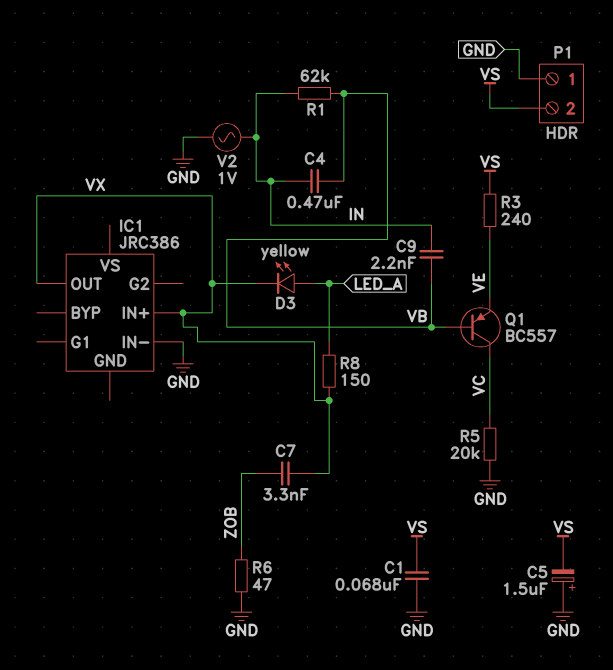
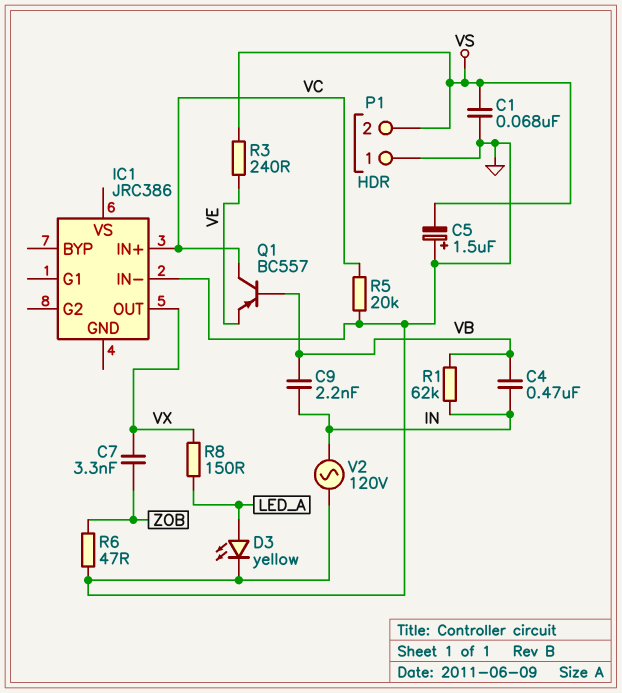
D3: LED yellow (A LED_A, K VX) -> LED yellow (A LED_A, K GND)
IC1 pin IN+: VX -> VC
V2: AC 1V (GND, IN) -> AC 120V (GND, IN)

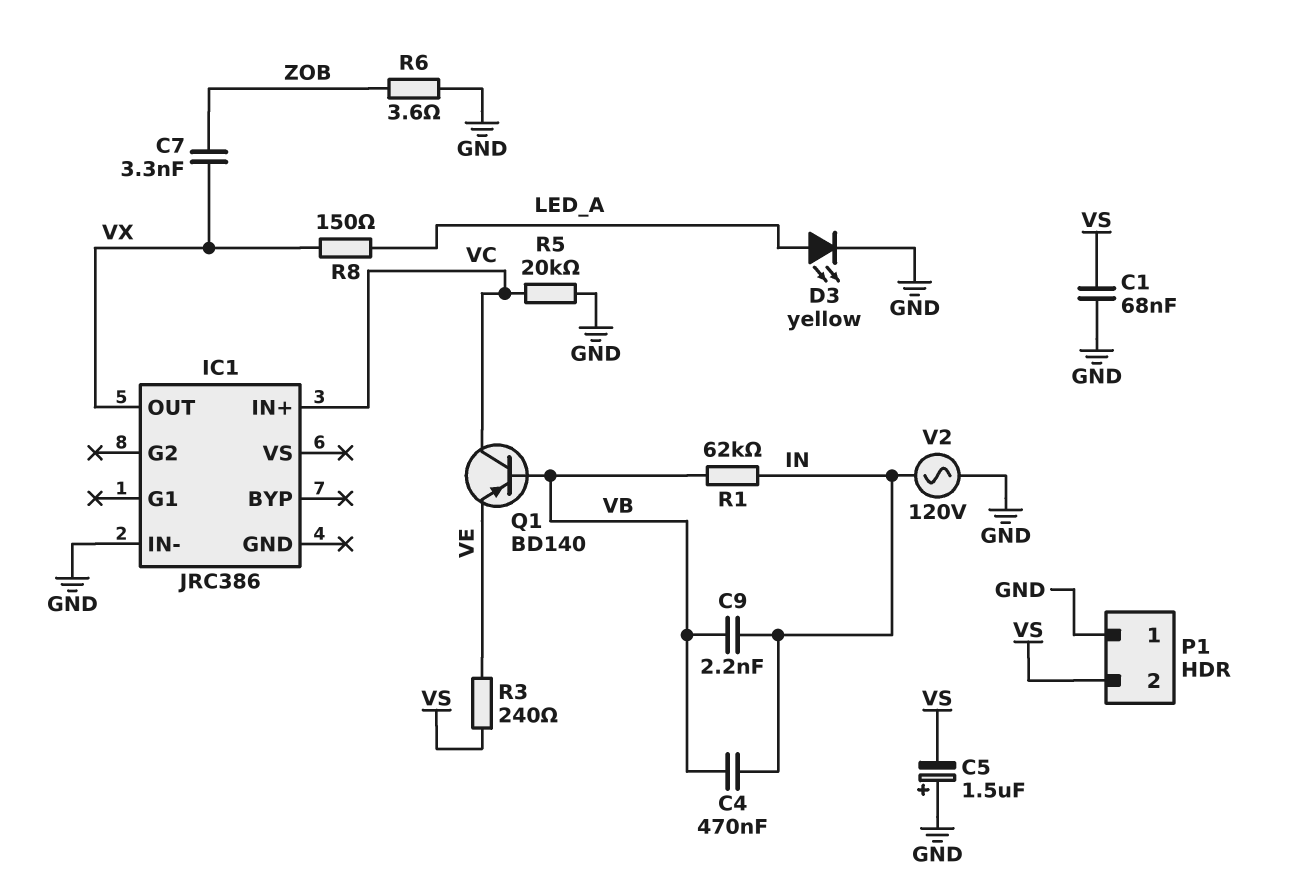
Q1: PNP BC557 (B VB, C VC, E VE) -> PNP BD140 (B VB, C VC, E VE)
R6: 47 (GND, ZOB) -> 3.6 (GND, ZOB)

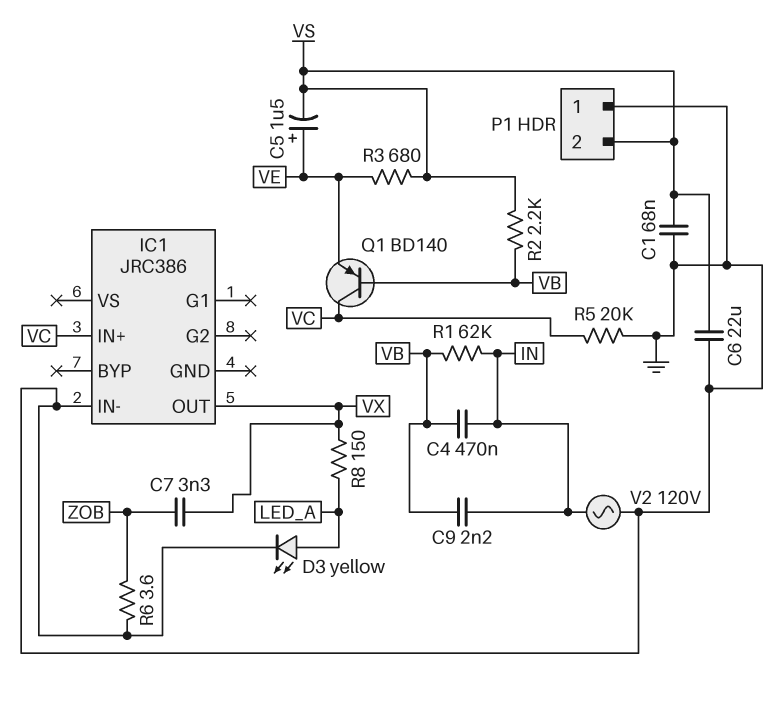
C5: 1.5uF (plus GND, minus VS) -> 1.5uF (plus VE, minus VS)
C6: none -> 22uF (GND, VS)
R2: none -> 2.2k (VB, VS)
R3: 240 (VE, VS) -> 680 (VE, VS)

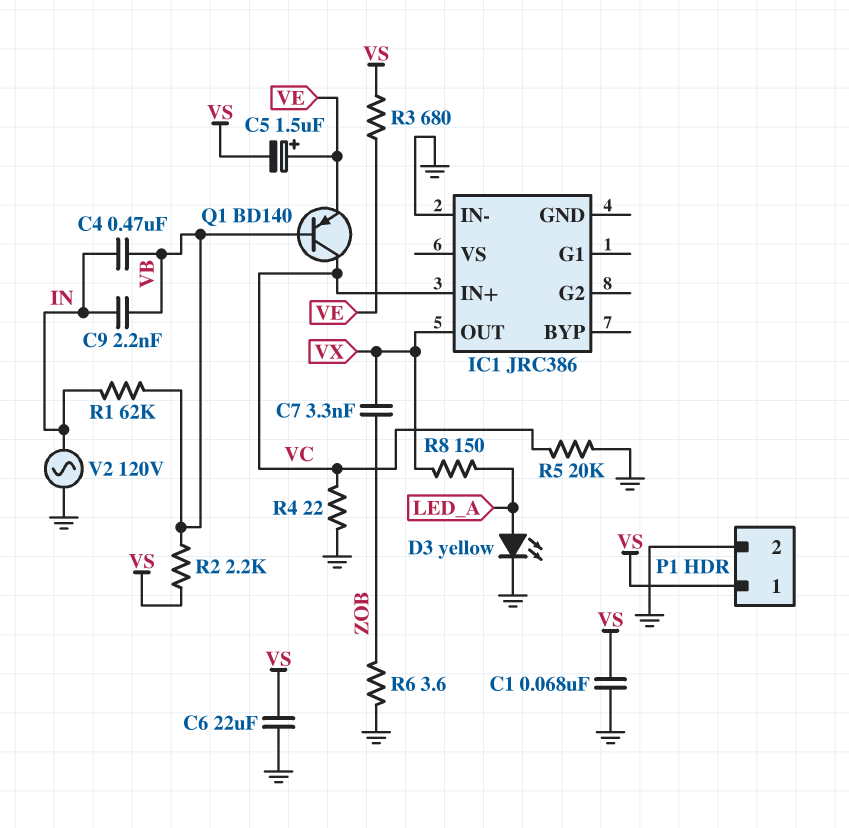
P1 pin 1: GND -> VS
P1 pin 2: VS -> GND
R4: none -> 22 (GND, VC)

